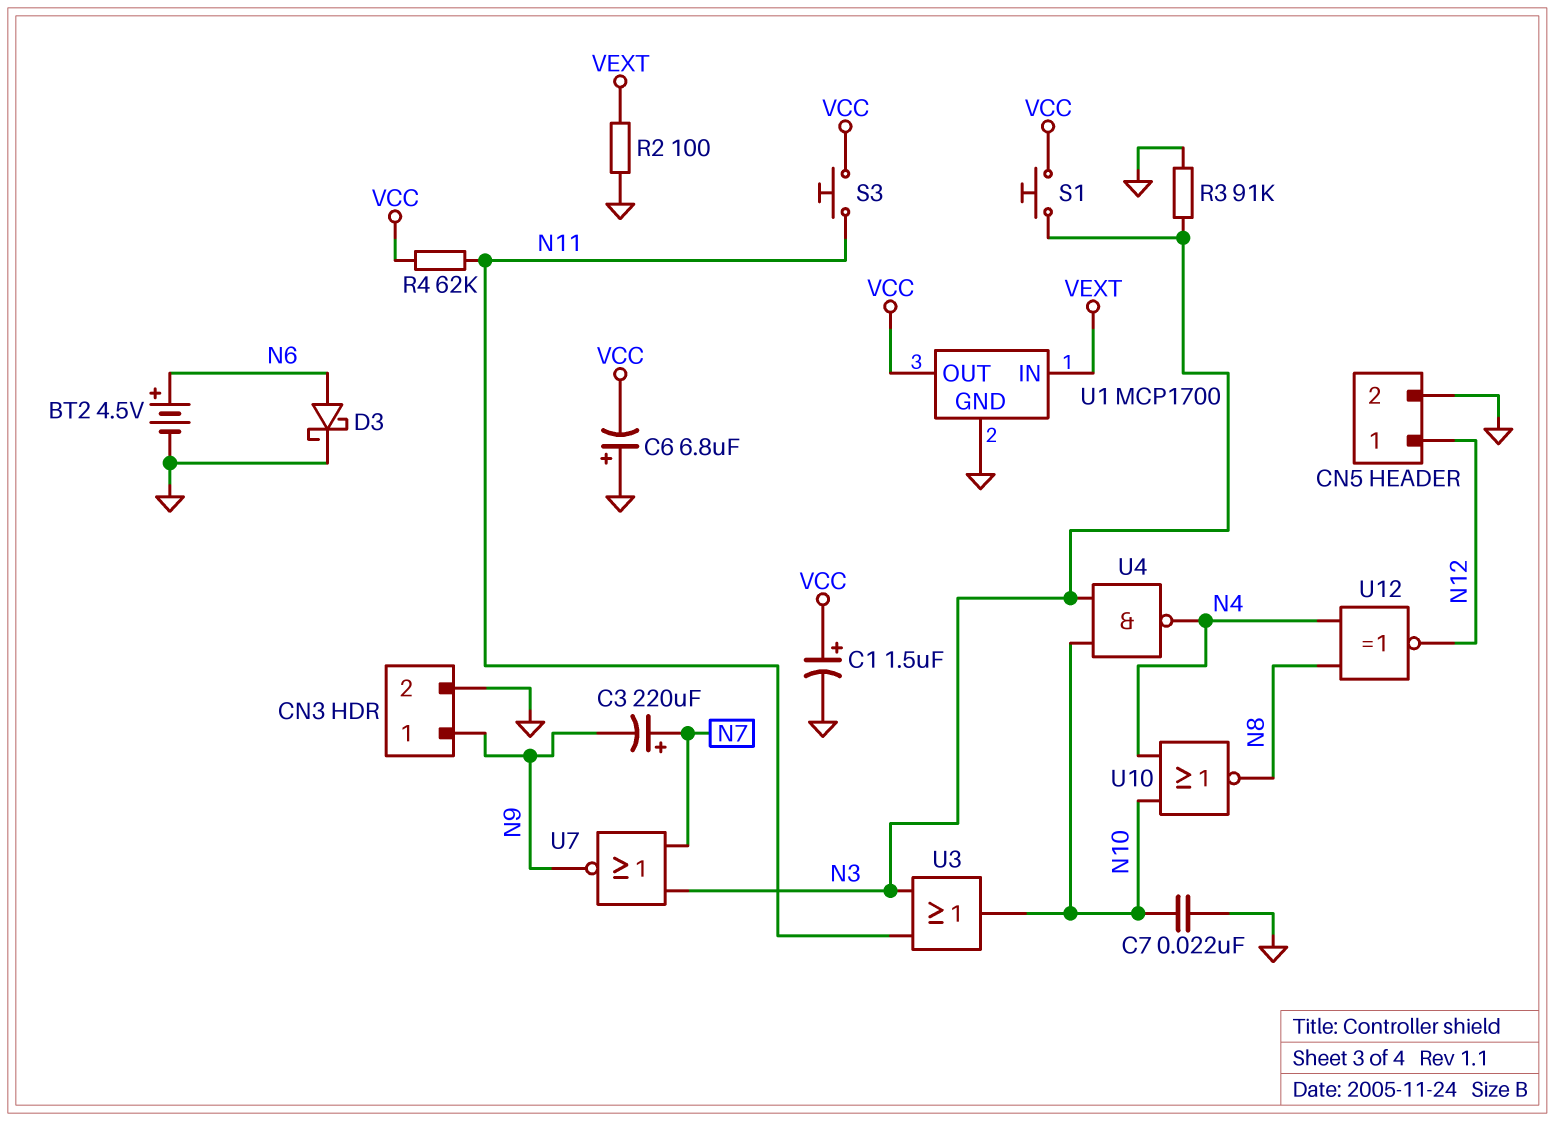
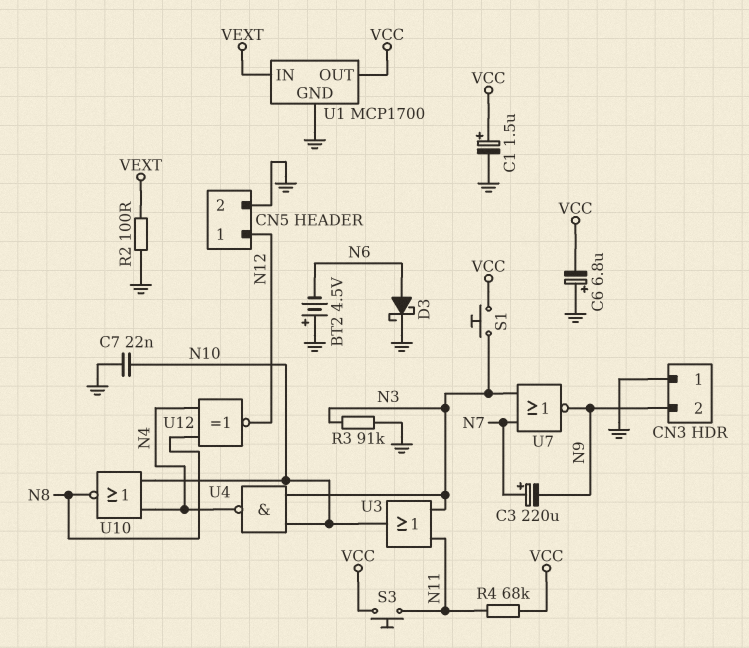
BT2: 4.5V (plus N6, minus GND) -> 4.5V (plus GND, minus N6)
CN3 pin 1: N9 -> GND
CN3 pin 2: GND -> N9
R4: 62k (N11, VCC) -> 68k (N11, VCC)

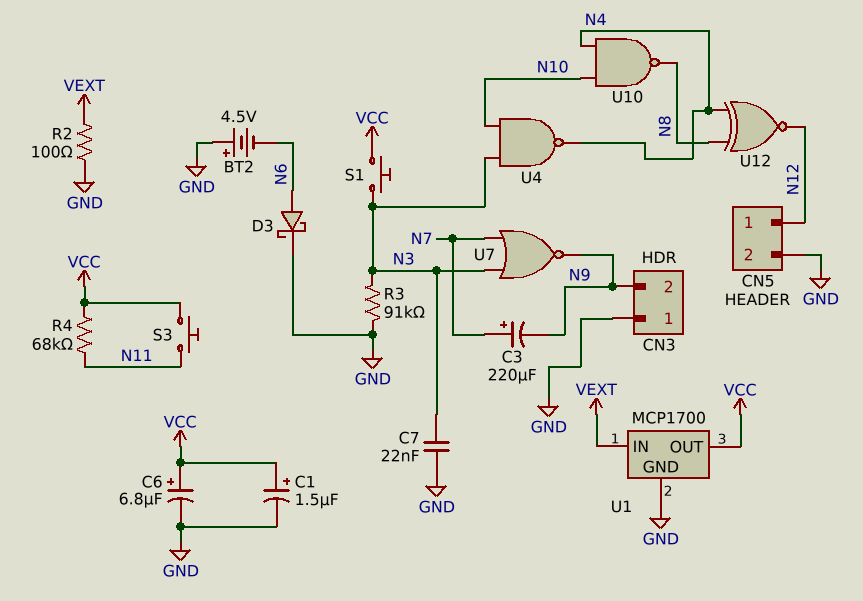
C6: 6.8uF (plus GND, minus VCC) -> 6.8uF (plus VCC, minus GND)
C7: 22nF (GND, N10) -> 22nF (GND, N3)
U3: OR (in N3, in N11, out N10) -> none
U10: NOR (in N4, in N10, out N8) -> NAND (in N4, in N10, out N8)

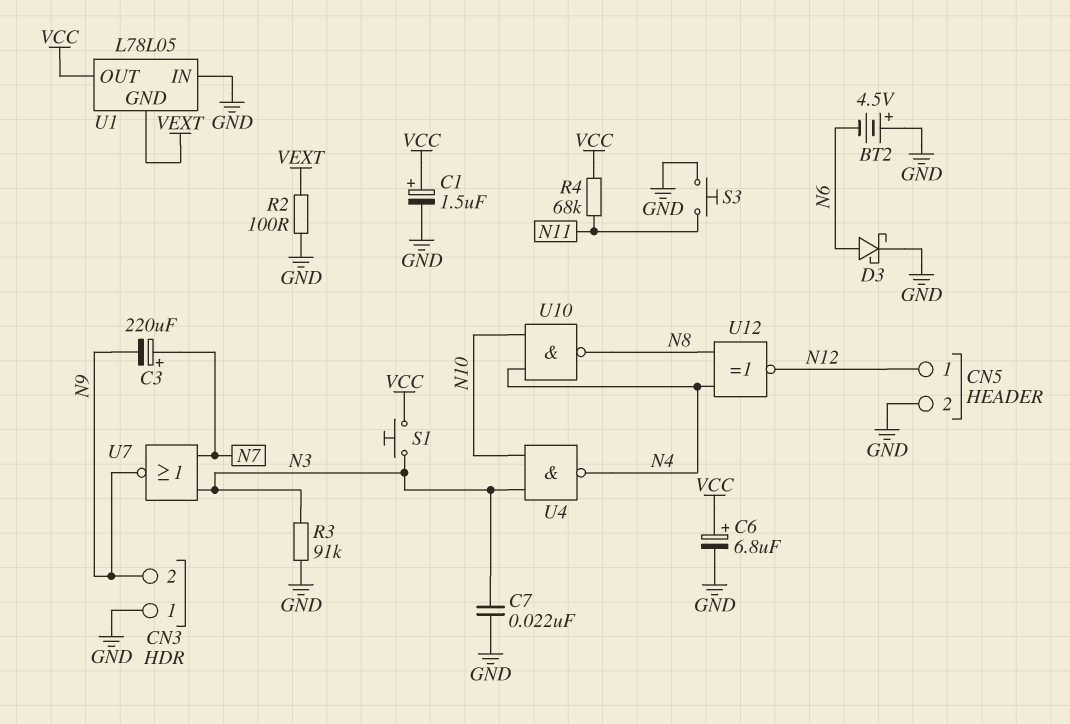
S3: button (N11, VCC) -> button (GND, N11)
U1: MCP1700 -> L78L05
U1 pin GND: GND -> VEXT
U1 pin IN: VEXT -> GND

